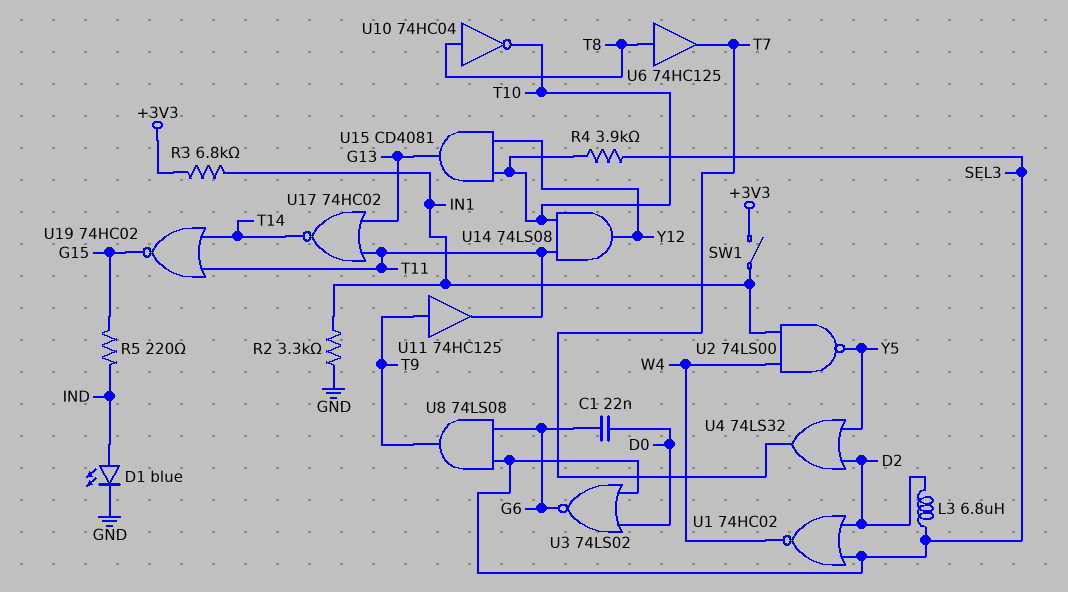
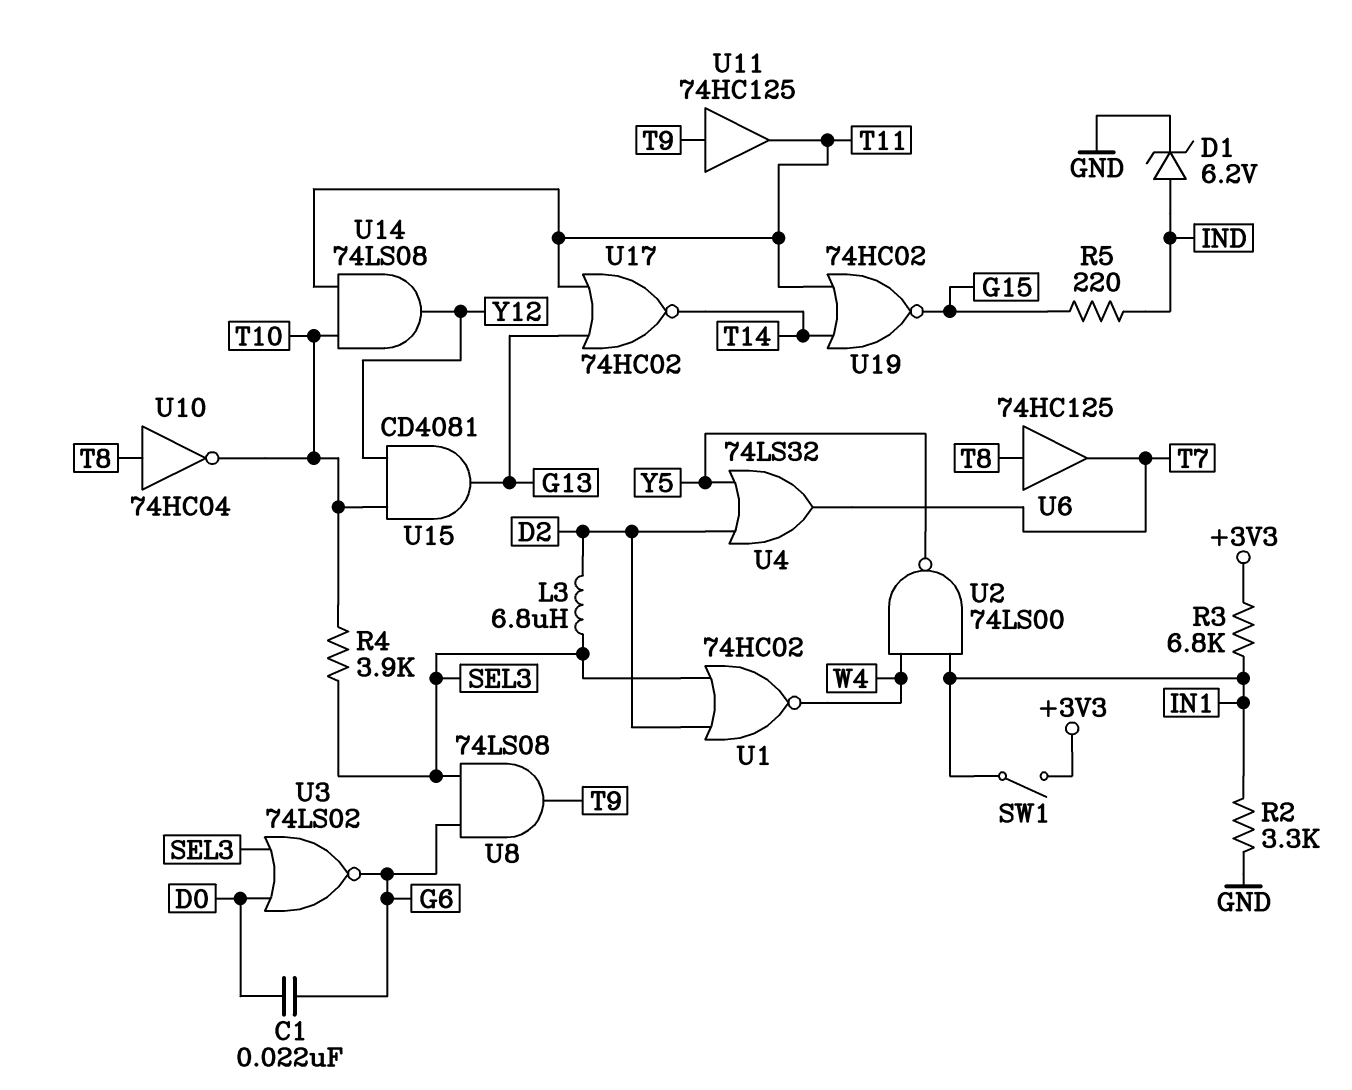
D1: LED blue (A IND, K GND) -> zener 6.2V (A IND, K GND)

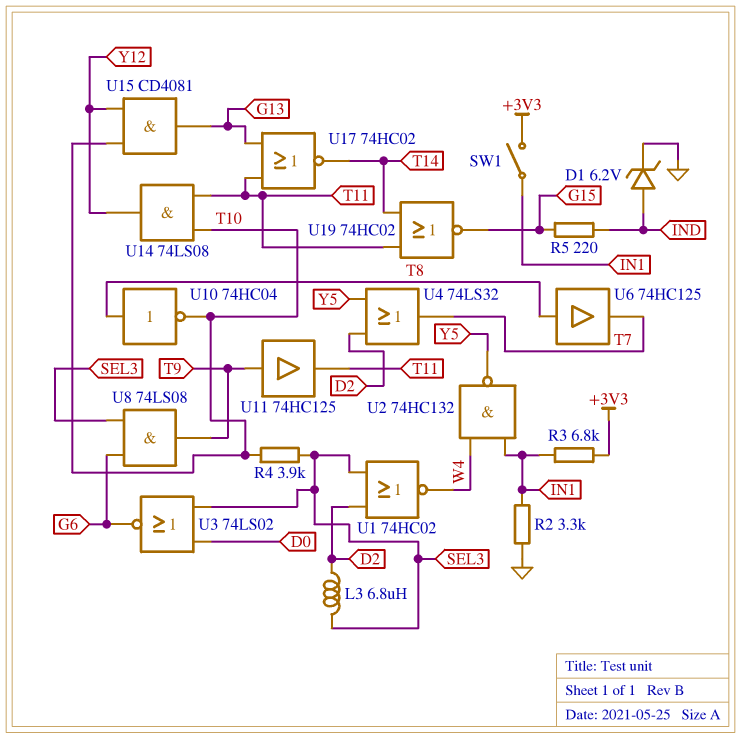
C1: 22nF (D0, G6) -> none
U2: NAND 74LS00 (in IN1, in W4, out Y5) -> NAND 74HC132 (in IN1, in W4, out Y5)

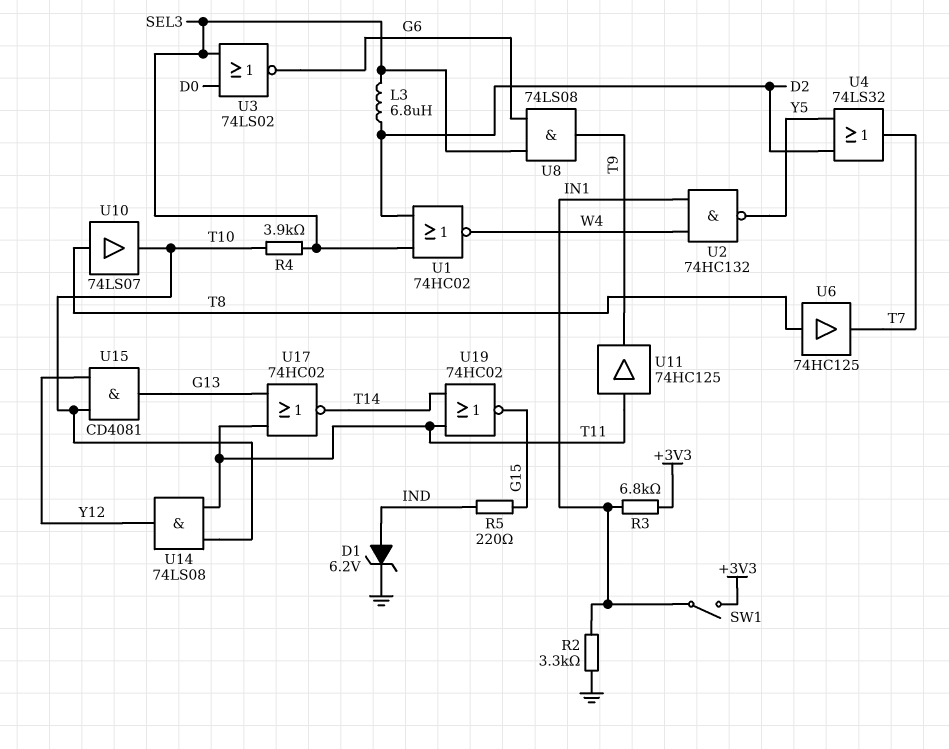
U10: NOT 74HC04 (in T8, out T10) -> buffer 74LS07 (in T8, out T10)
U11: buffer 74HC125 (in T9, out T11) -> buffer 74HC125 (in T11, out T9)

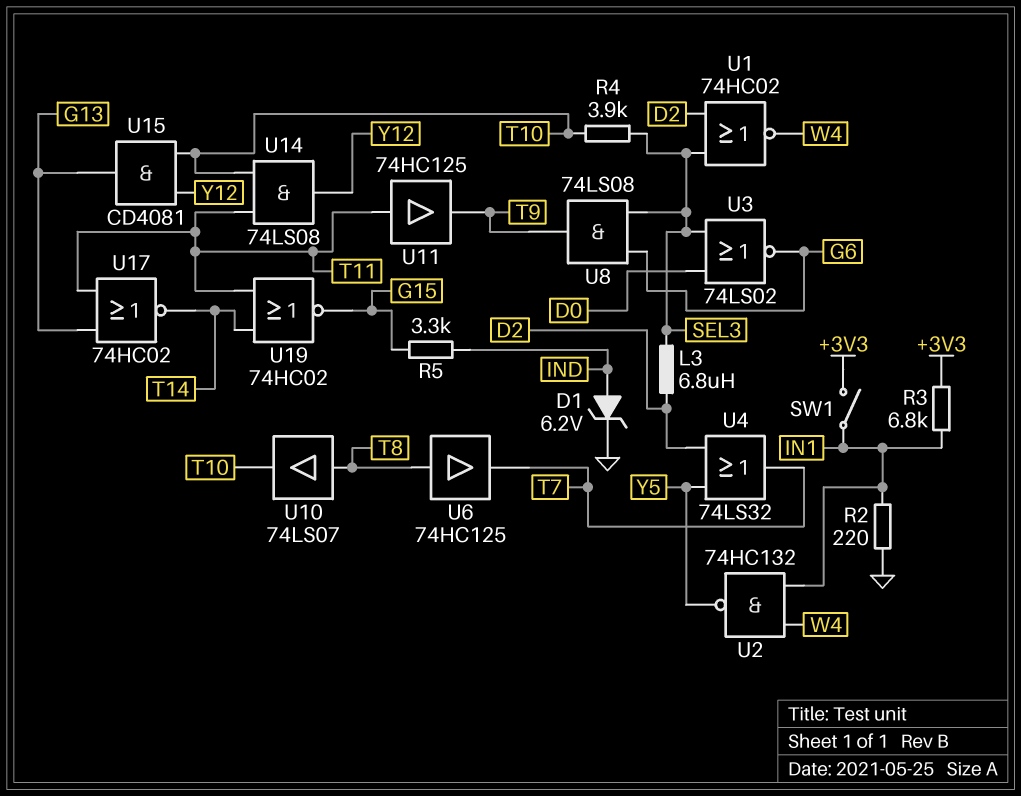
R2: 3.3k (GND, IN1) -> 220 (GND, IN1)
R5: 220 (G15, IND) -> 3.3k (G15, IND)

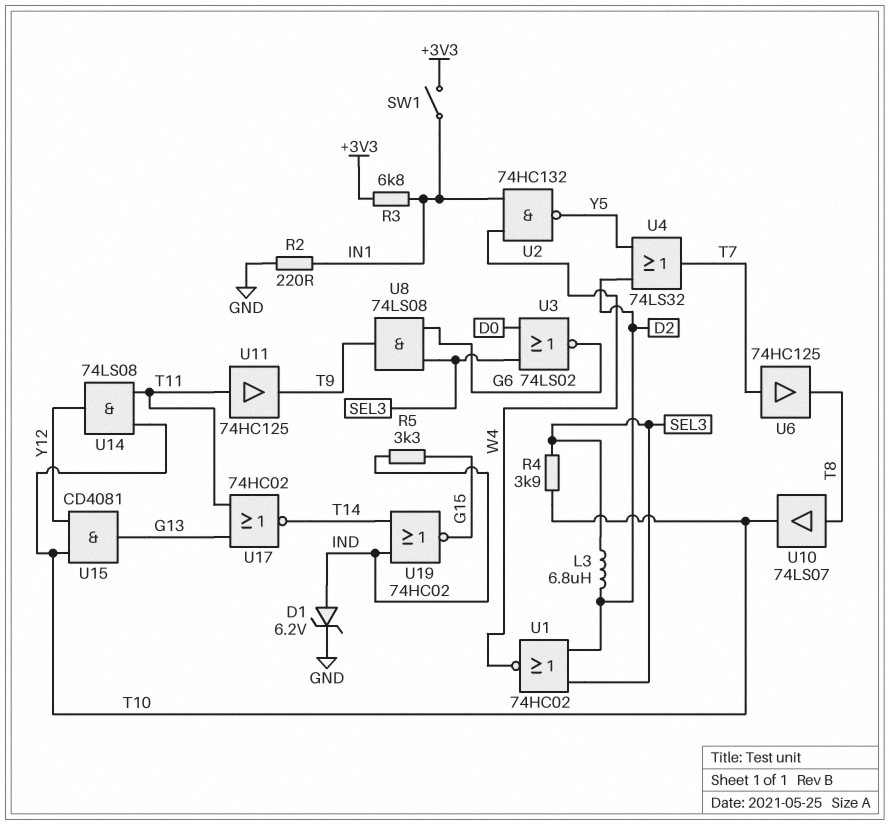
U6: buffer 74HC125 (in T8, out T7) -> buffer 74HC125 (in T7, out T8)
U19: NOR 74HC02 (in T11, in T14, out G15) -> NOR 74HC02 (in IND, in T14, out G15)

